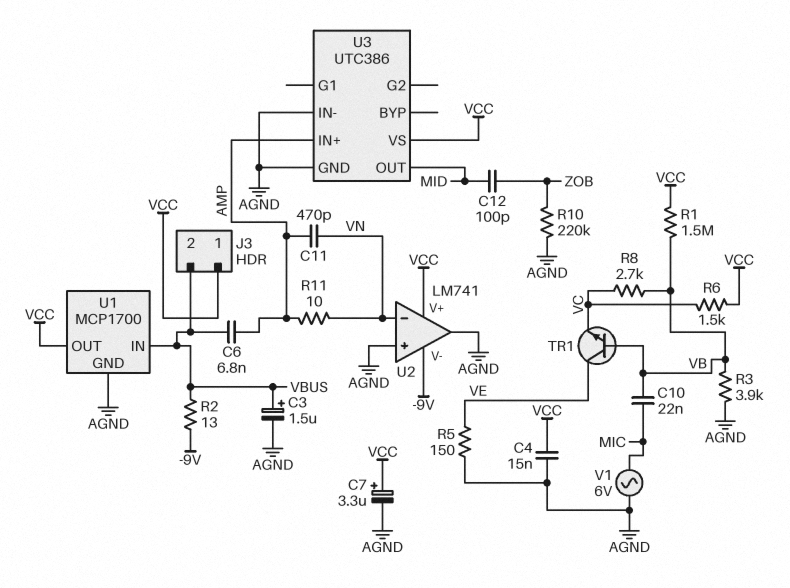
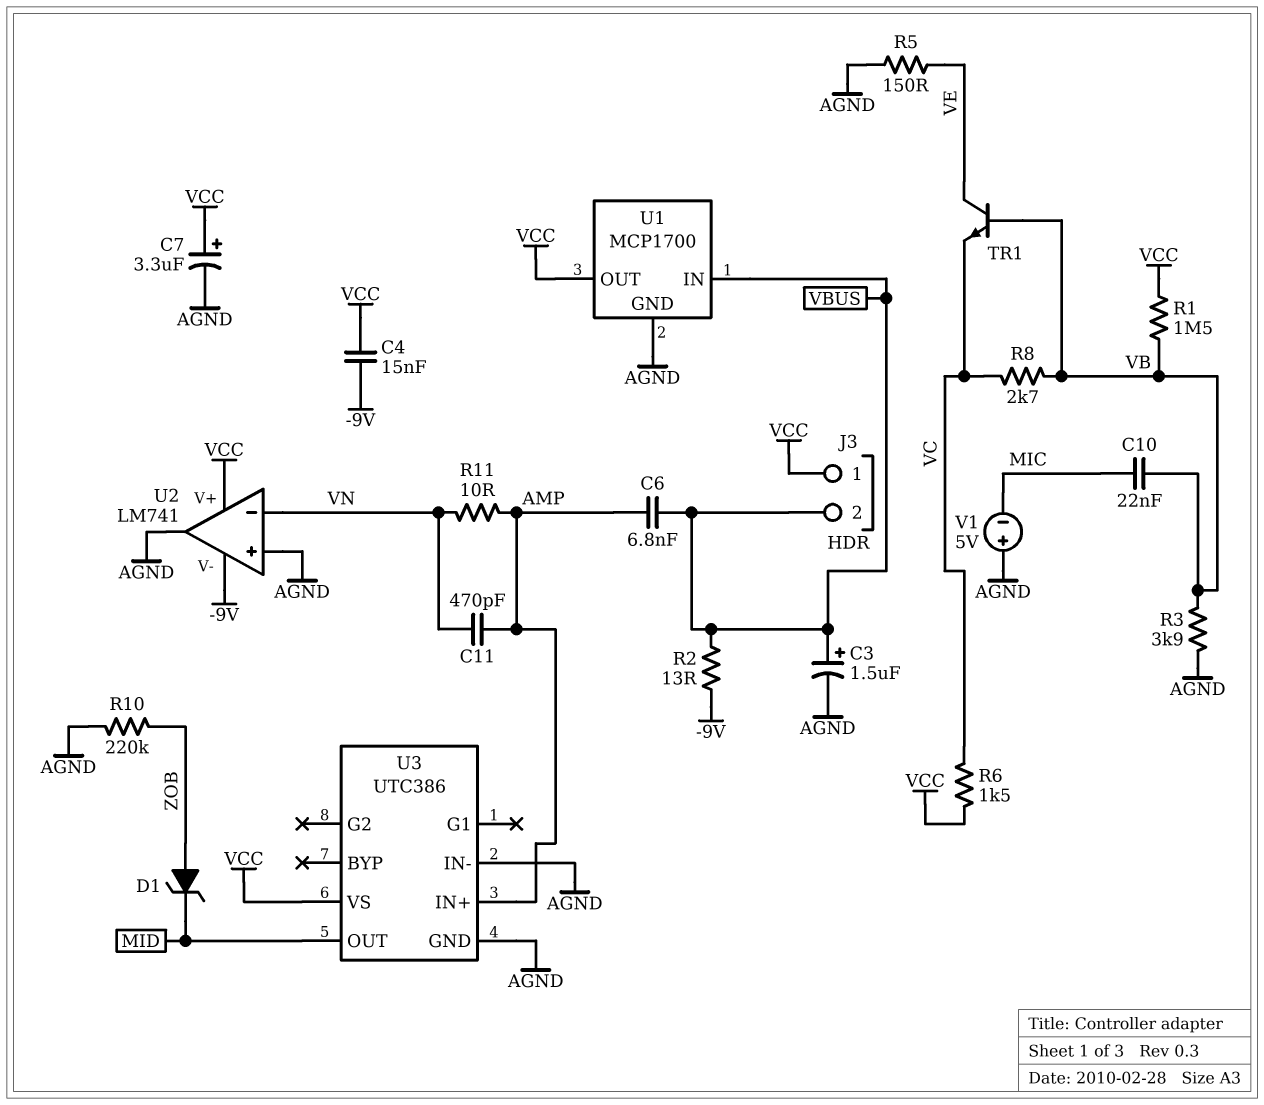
C4: 15nF (AGND, VCC) -> 15nF (-9V, VCC)
C12: 100pF (MID, ZOB) -> none
D1: none -> zener (A ZOB, K MID)
V1: AC 6V (AGND, MIC) -> 5V (plus AGND, minus MIC)

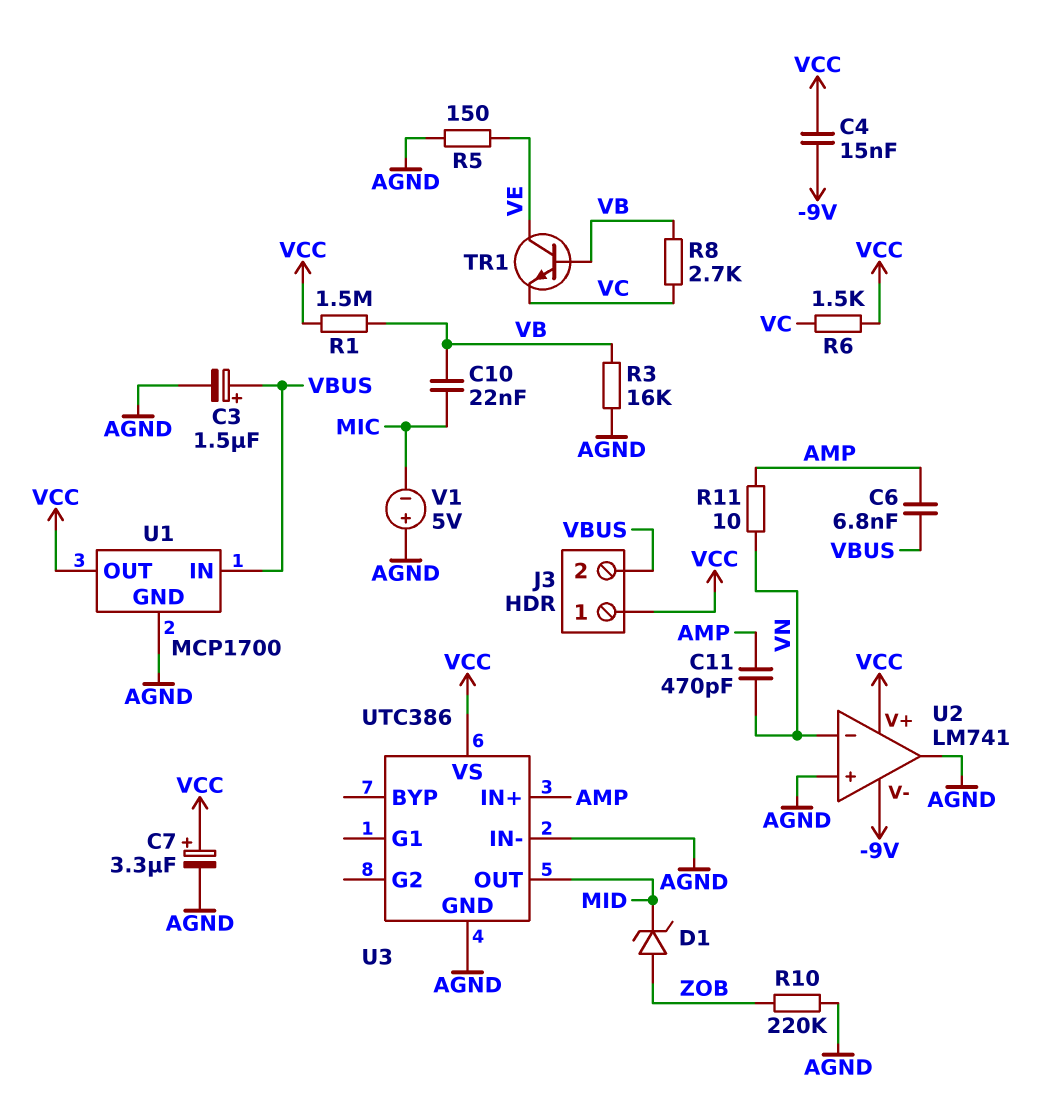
R2: 13 (-9V, VBUS) -> none
R3: 3.9k (AGND, VB) -> 16k (AGND, VB)

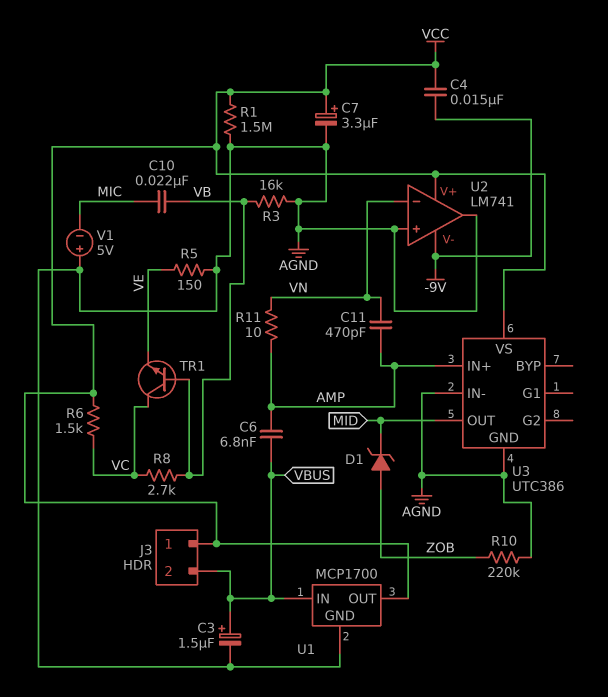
R1: 1.5M (VB, VCC) -> 1.5M (AGND, VCC)
TR1: NPN (B VB, C VE, E VC) -> NPN (B VB, C VC, E VE)

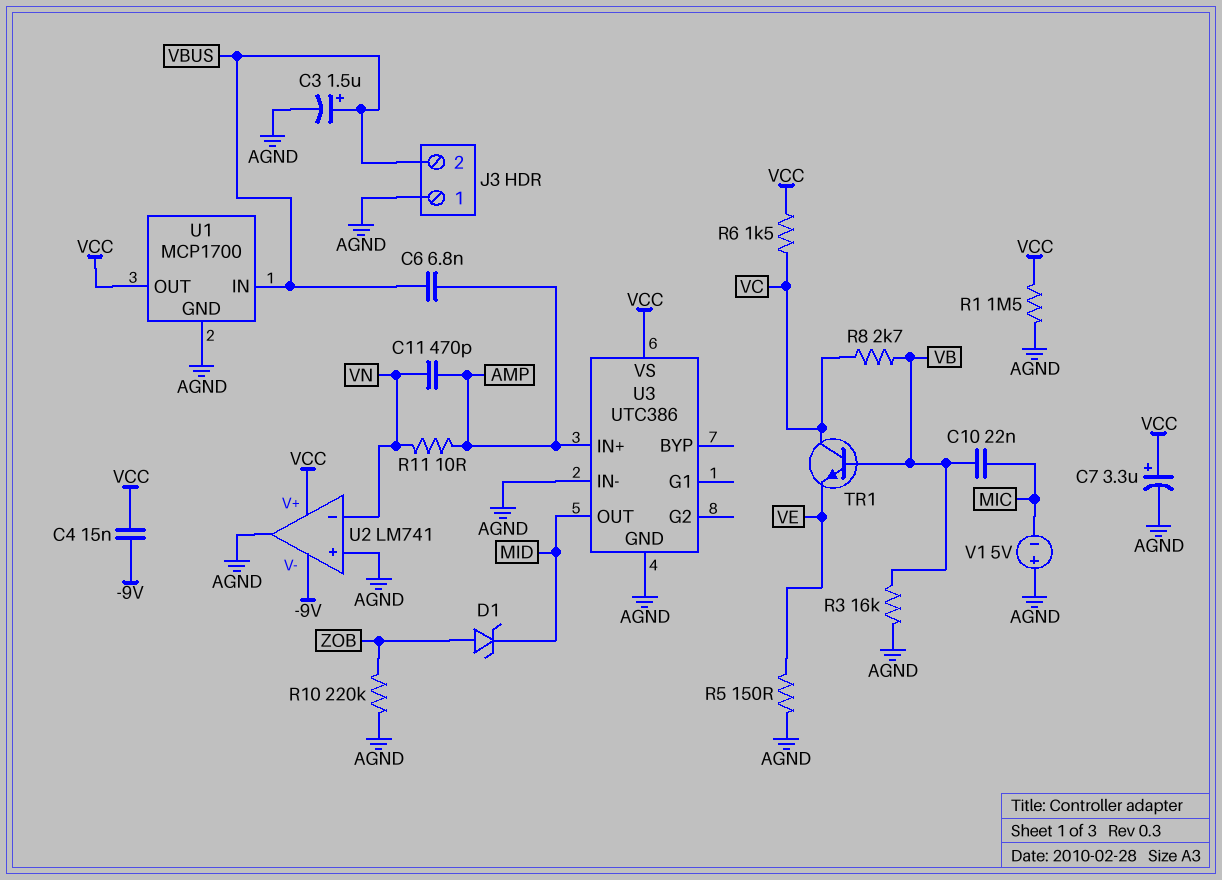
J3 pin 1: VCC -> AGND

